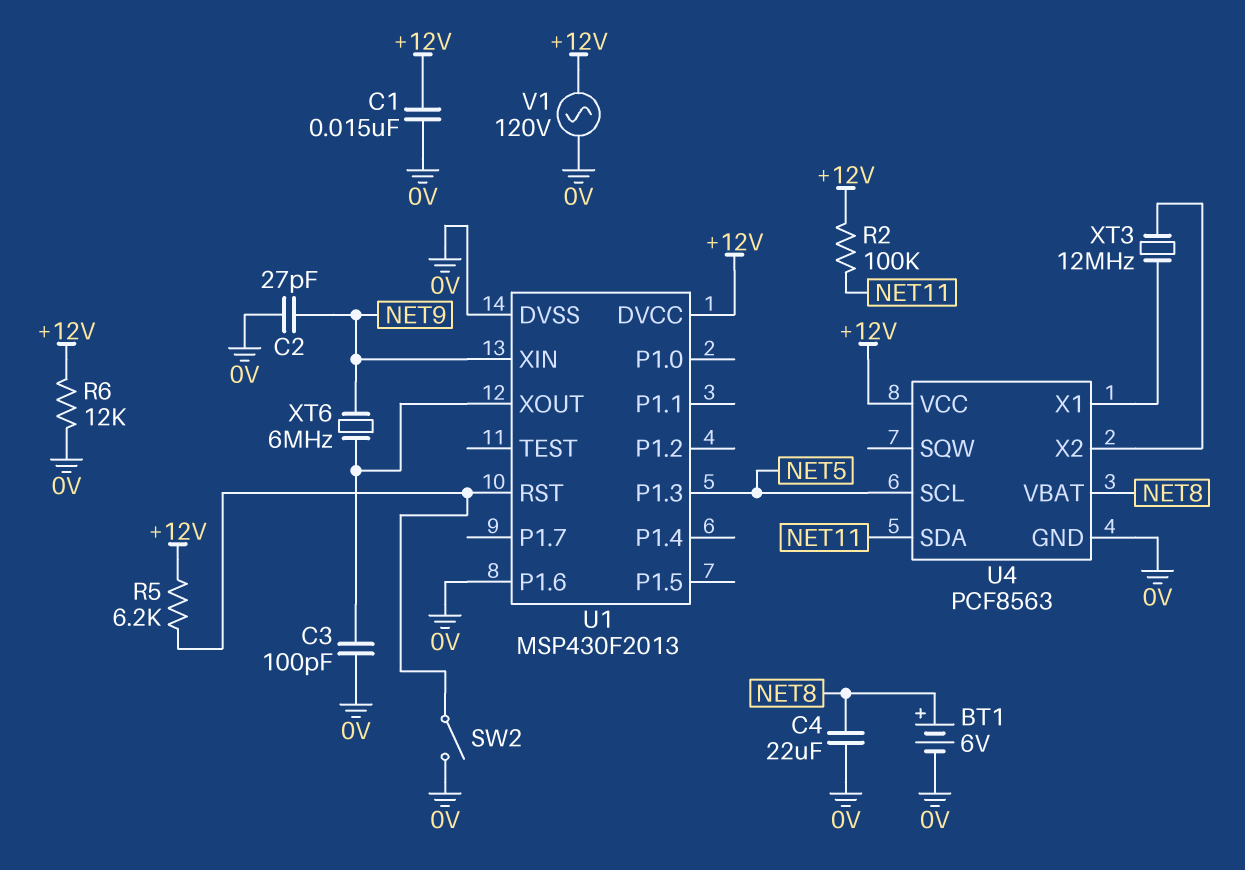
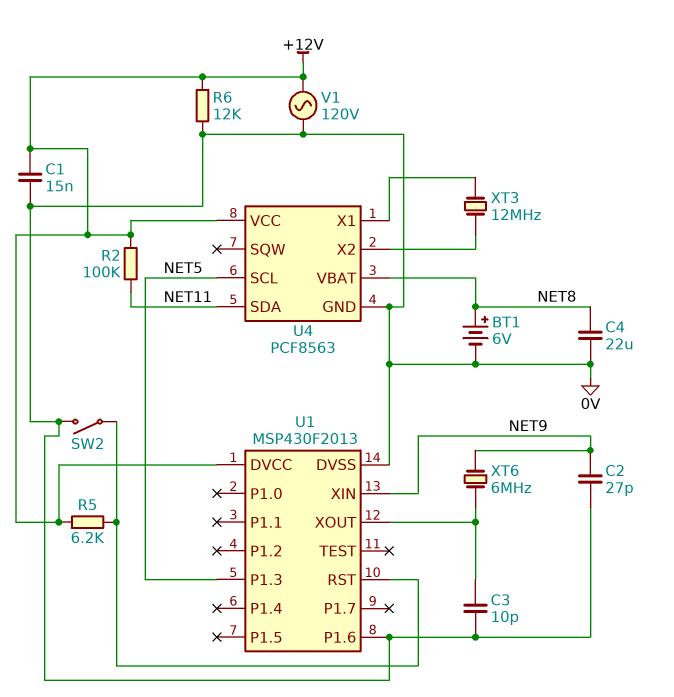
C3: 100pF (0V, U1/XOUT) -> 10pF (0V, U1/XOUT)

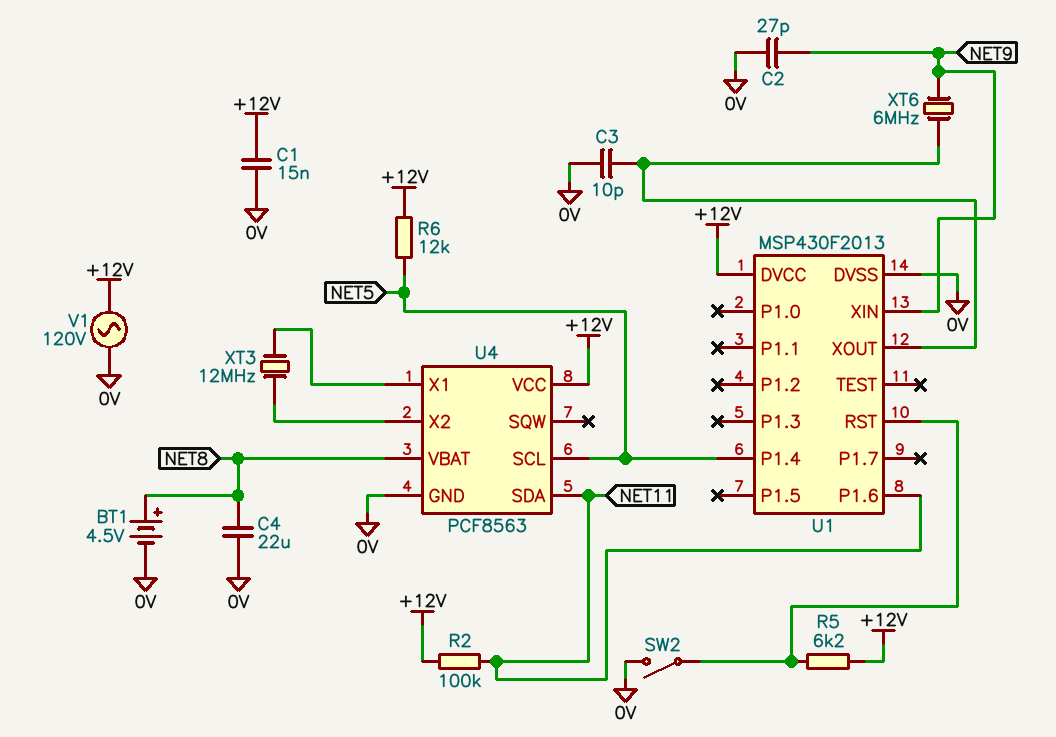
BT1: 6V (plus NET8, minus 0V) -> 4.5V (plus NET8, minus 0V)
R6: 12k (+12V, 0V) -> 12k (+12V, NET5)
U1 pin P1.3: NET5 -> none
U1 pin P1.4: none -> NET5
U1 pin P1.6: 0V -> NET11

